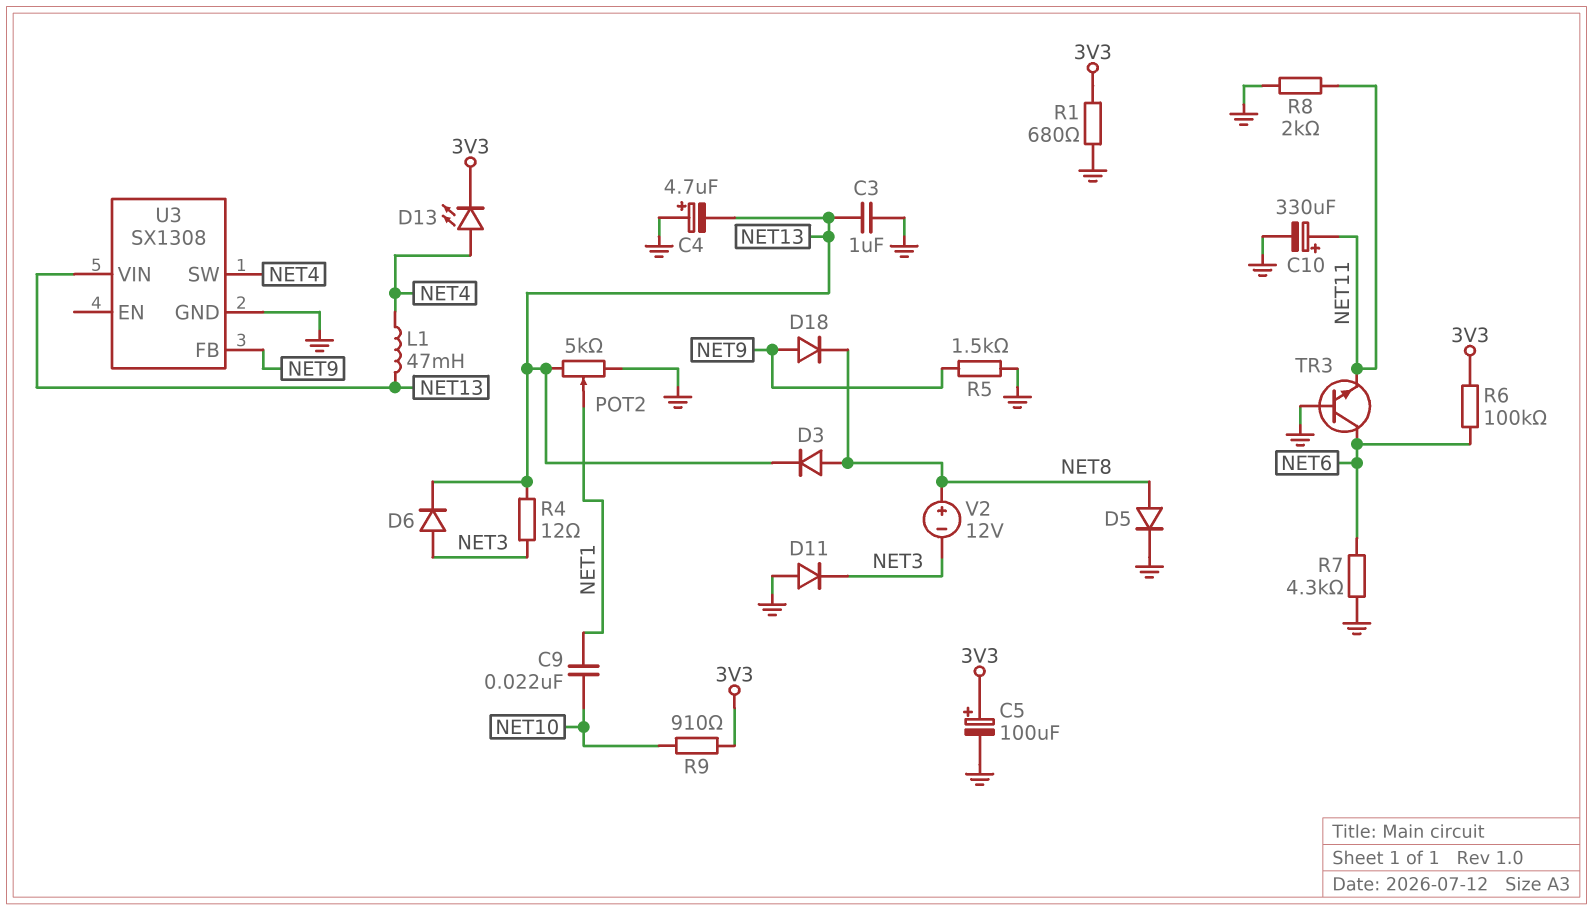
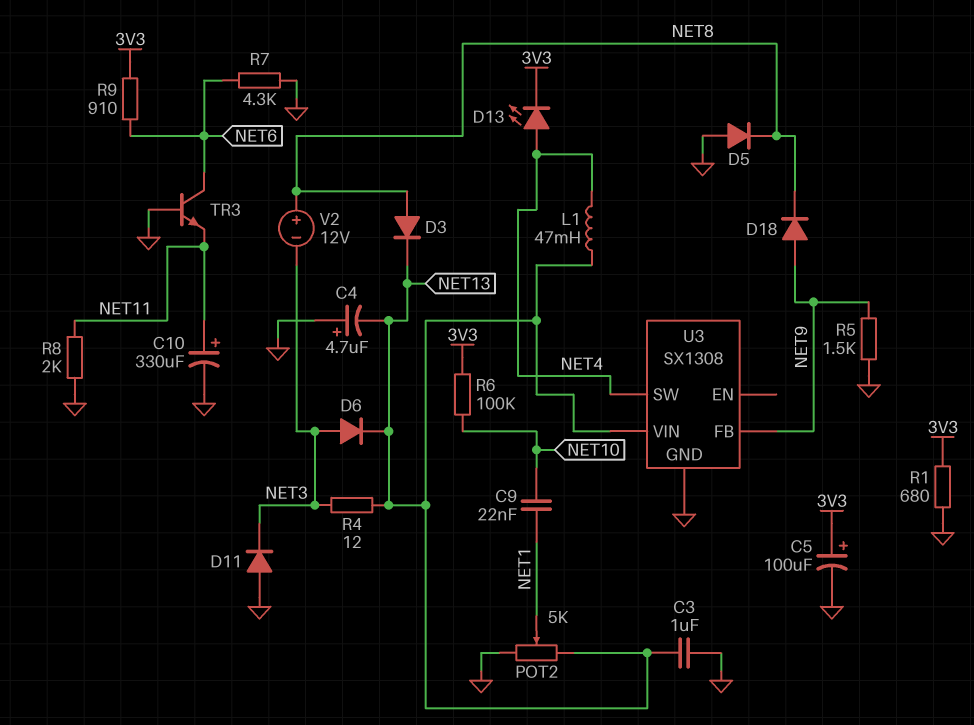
D5: diode (A NET8, K GND) -> diode (A GND, K NET8)
R6: 100k (3V3, NET6) -> 100k (3V3, NET10)
R9: 910 (3V3, NET10) -> 910 (3V3, NET6)

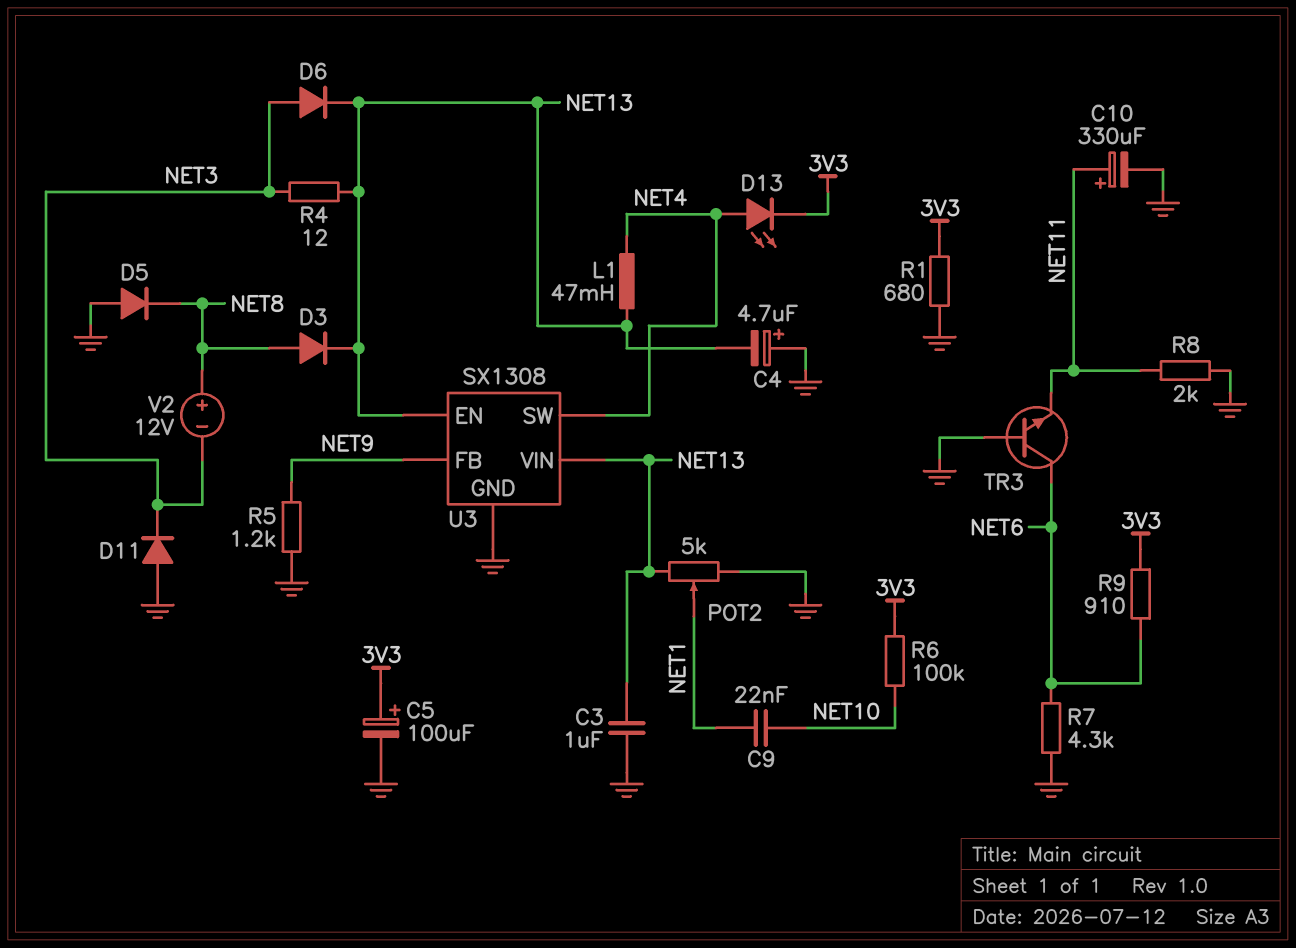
D18: diode (A NET9, K NET8) -> none
R5: 1.5k (GND, NET9) -> 1.2k (GND, NET9)
U3 pin EN: none -> NET13

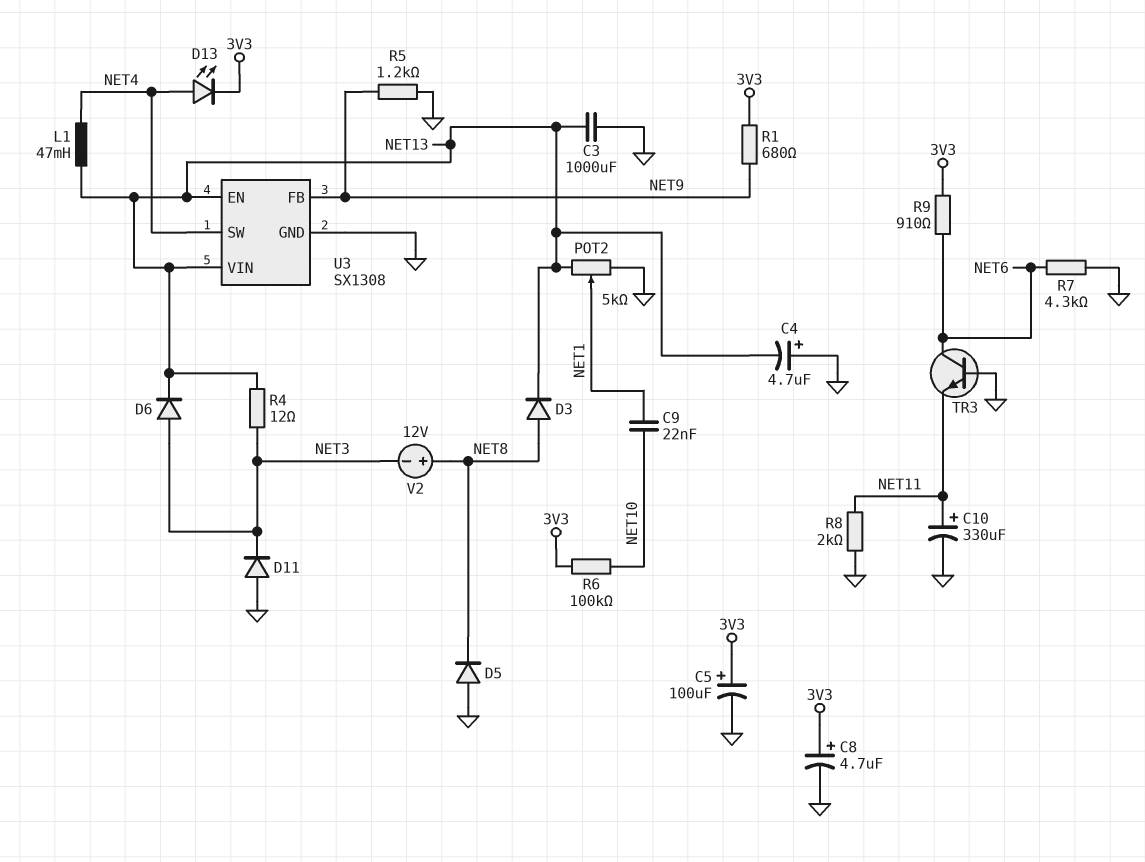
C3: 1uF (GND, NET13) -> 1000uF (GND, NET13)
C8: none -> 4.7uF (plus 3V3, minus GND)
R1: 680 (3V3, GND) -> 680 (3V3, NET9)

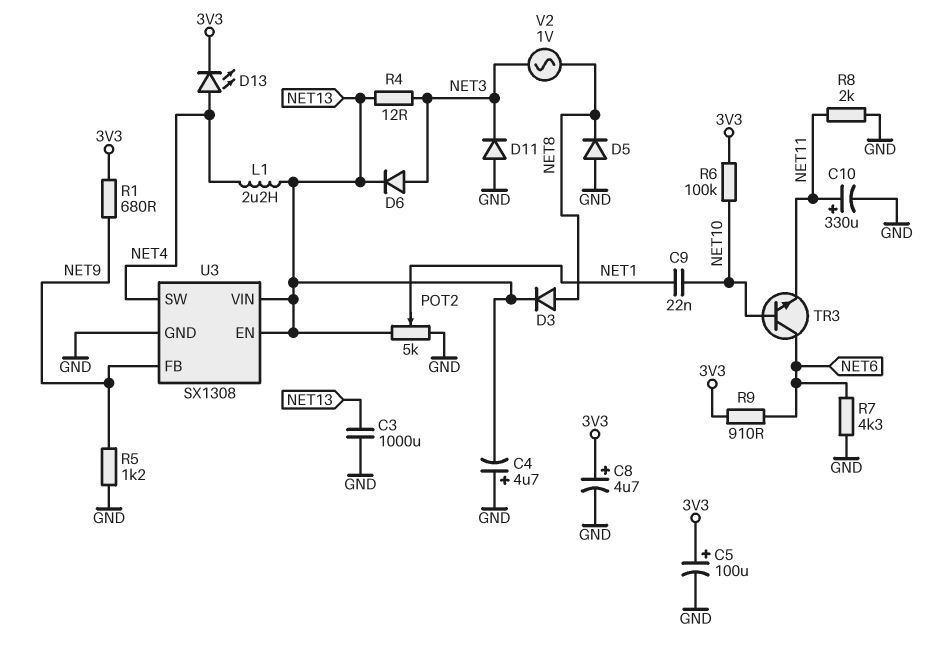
L1: 47mH (NET4, NET13) -> 2.2uH (NET4, NET13)
TR3: NPN (B GND, C NET6, E NET11) -> NPN (B NET10, C NET6, E NET11)
V2: 12V (plus NET8, minus NET3) -> AC 1V (NET3, NET8)

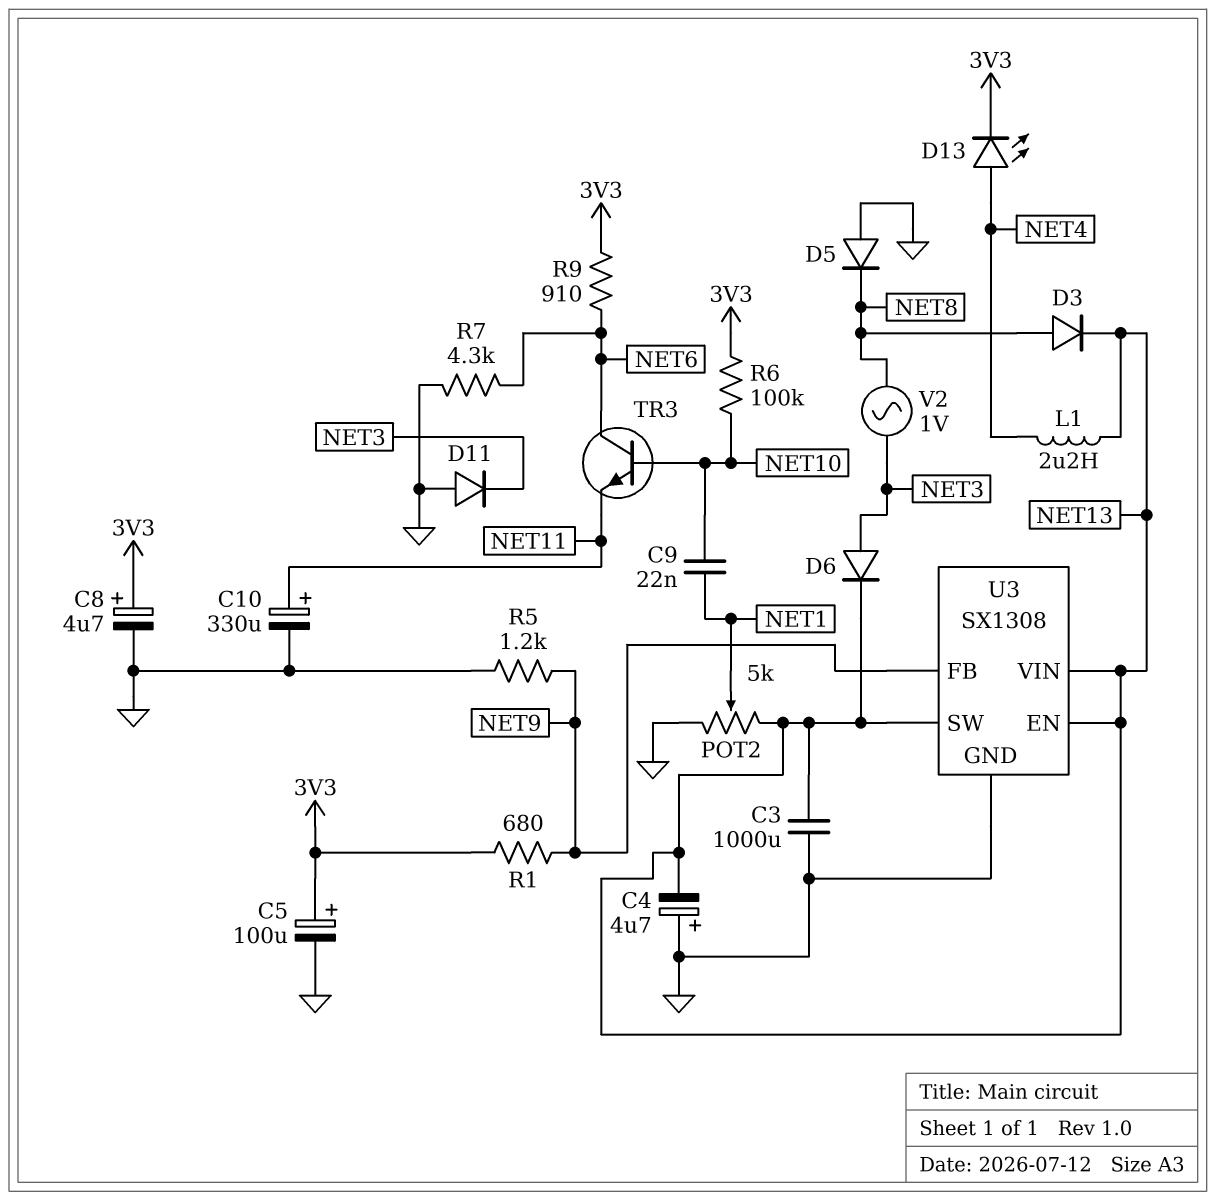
R4: 12 (NET3, NET13) -> none
R8: 2k (GND, NET11) -> none
U3 pin SW: NET4 -> NET13

